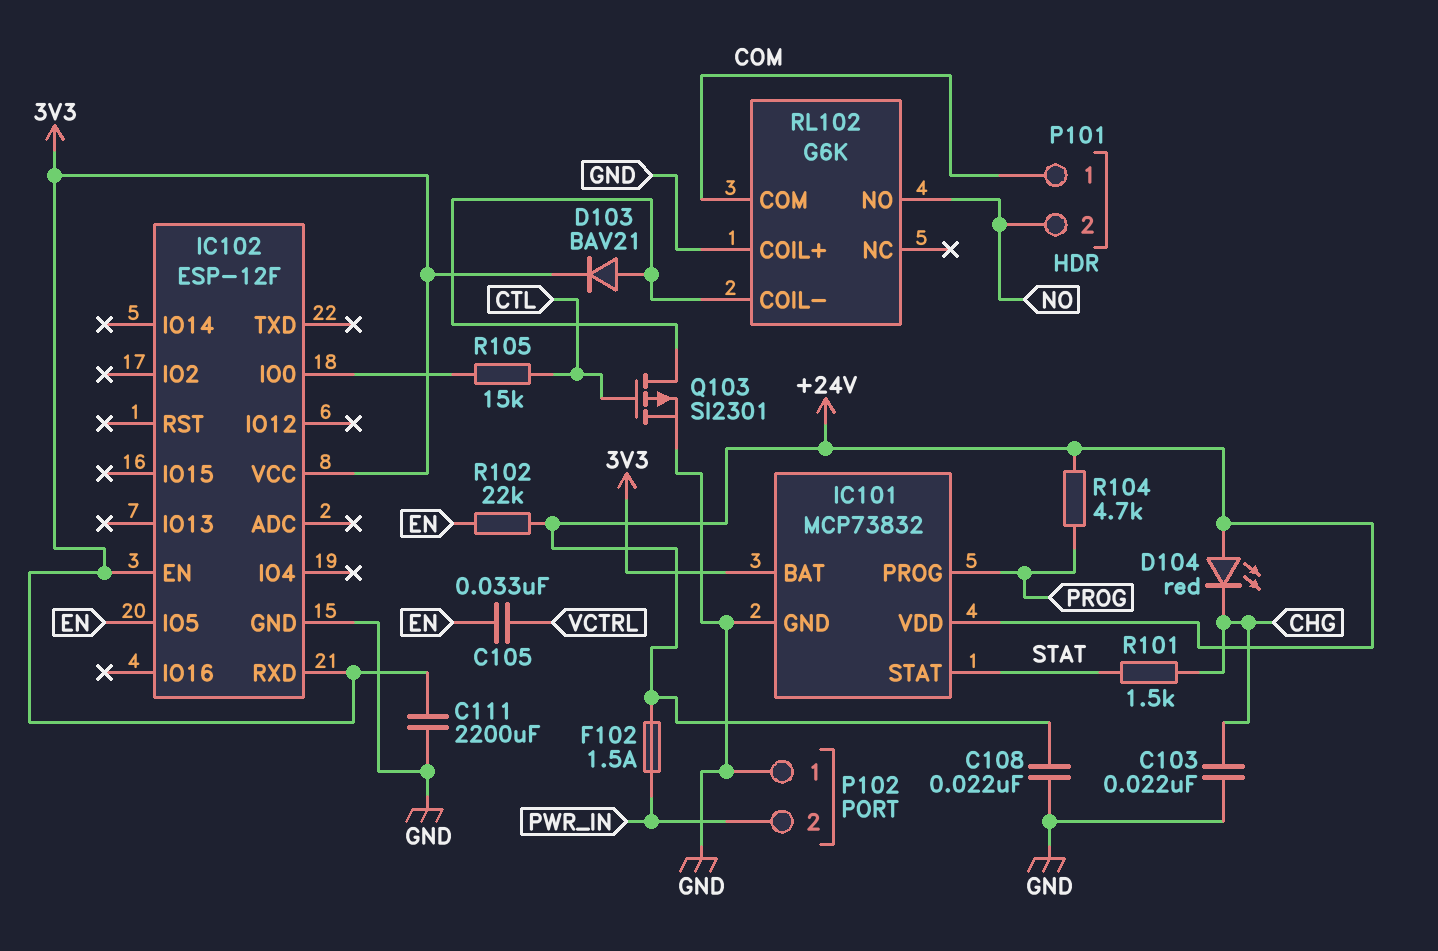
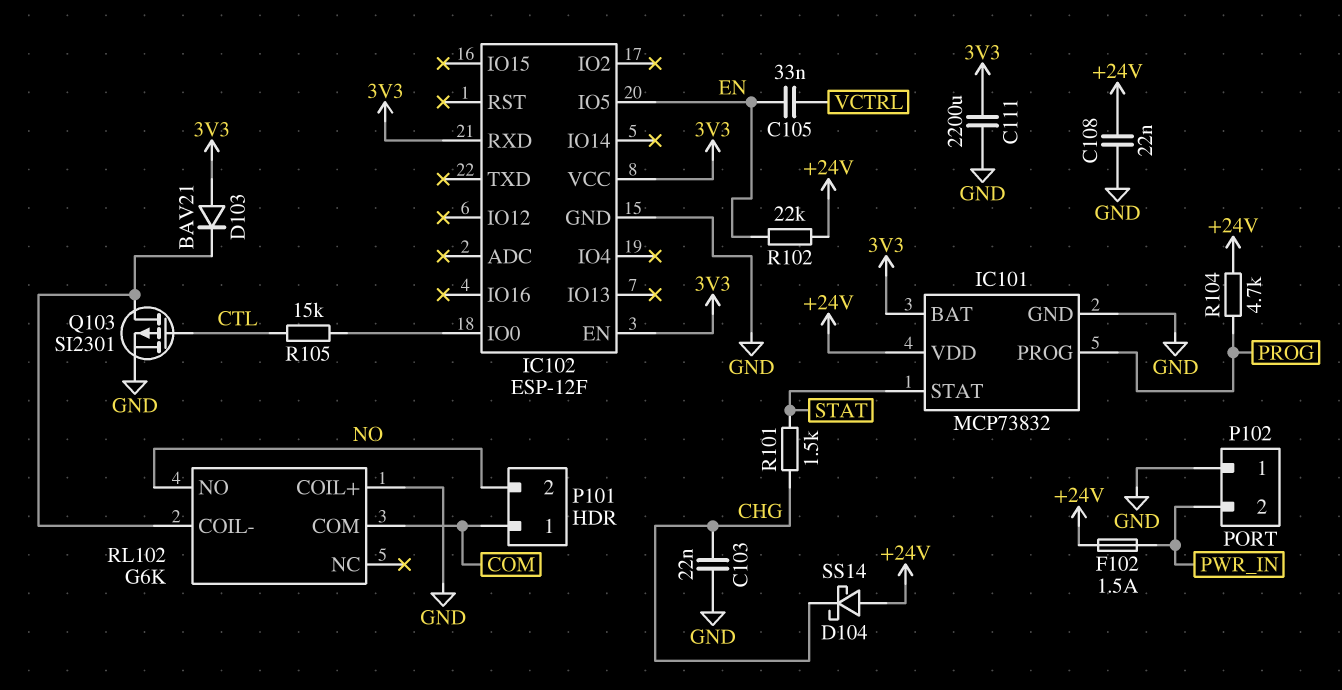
D103: diode BAV21 (A RL102/COIL-, K 3V3) -> diode BAV21 (A 3V3, K RL102/COIL-)
D104: LED red (A +24V, K CHG) -> schottky SS14 (A +24V, K CHG)

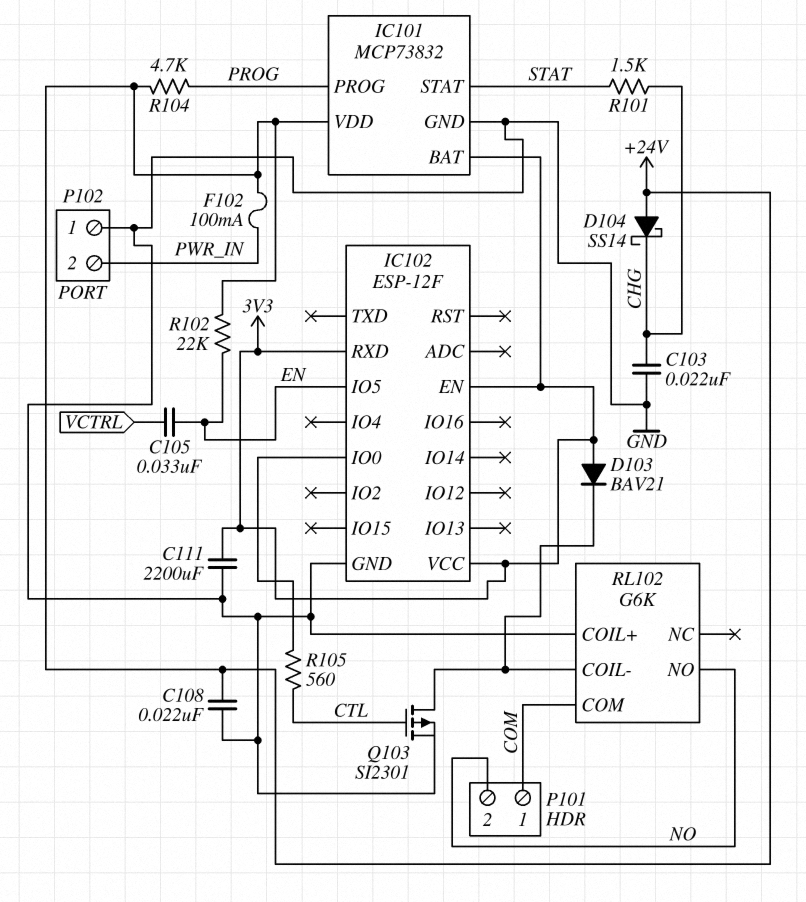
F102: 1.5A (+24V, PWR_IN) -> 100mA (+24V, PWR_IN)
R105: 15k (CTL, IC102/IO0) -> 560 (CTL, IC102/IO0)

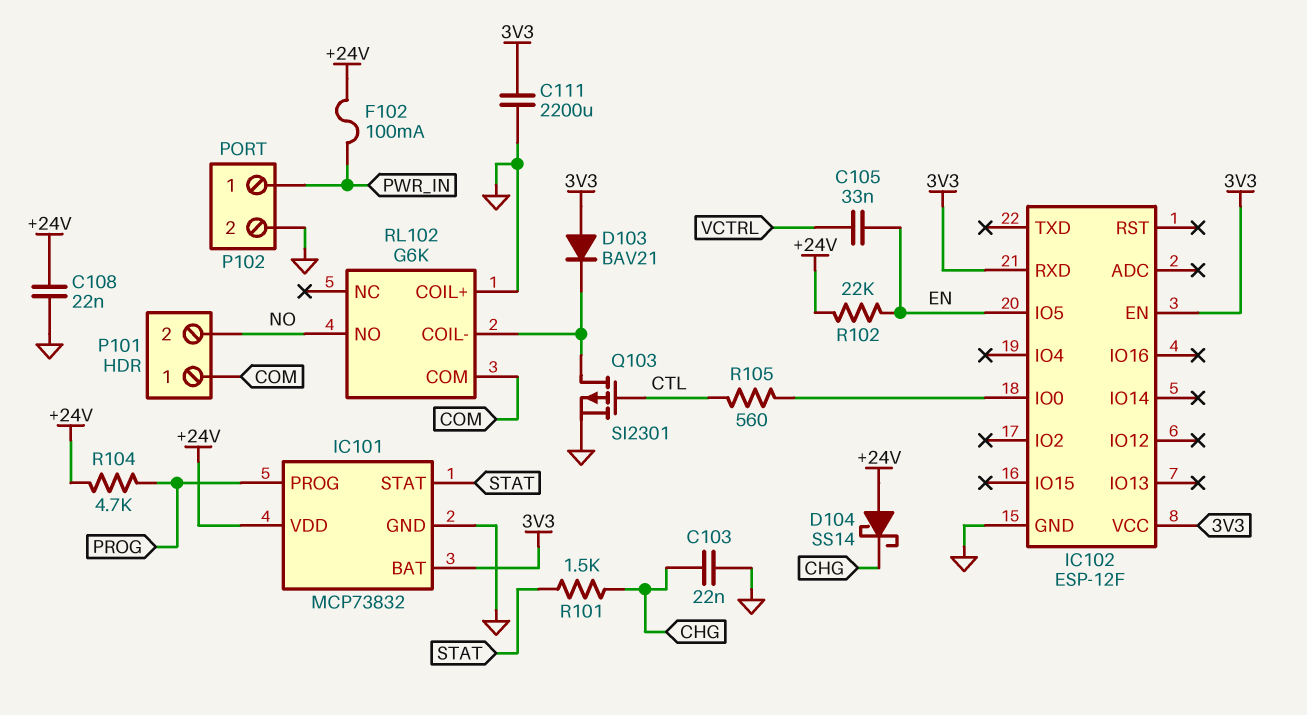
P102 pin 1: GND -> PWR_IN
P102 pin 2: PWR_IN -> GND

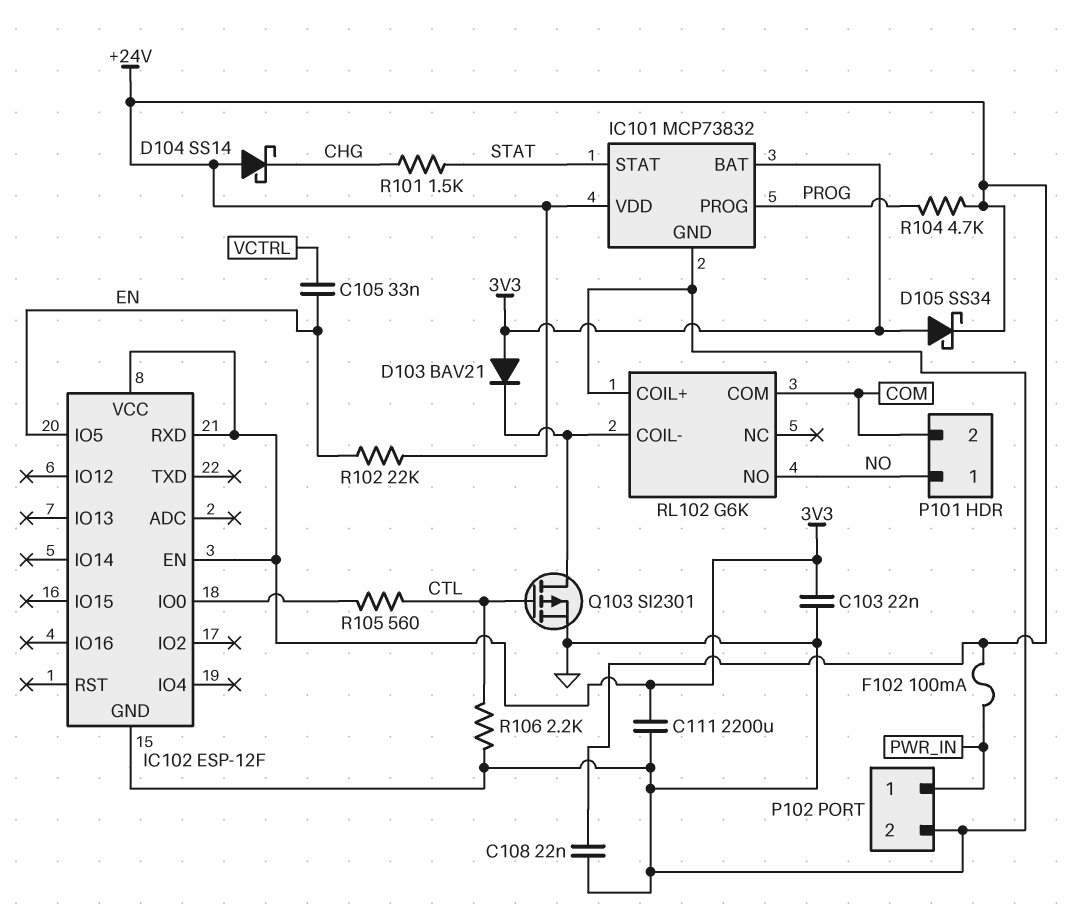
C103: 22nF (CHG, GND) -> 22nF (3V3, GND)
D105: none -> schottky SS34 (A 3V3, K +24V)
P101 pin 1: COM -> NO
P101 pin 2: NO -> COM
R106: none -> 2.2k (CTL, GND)

